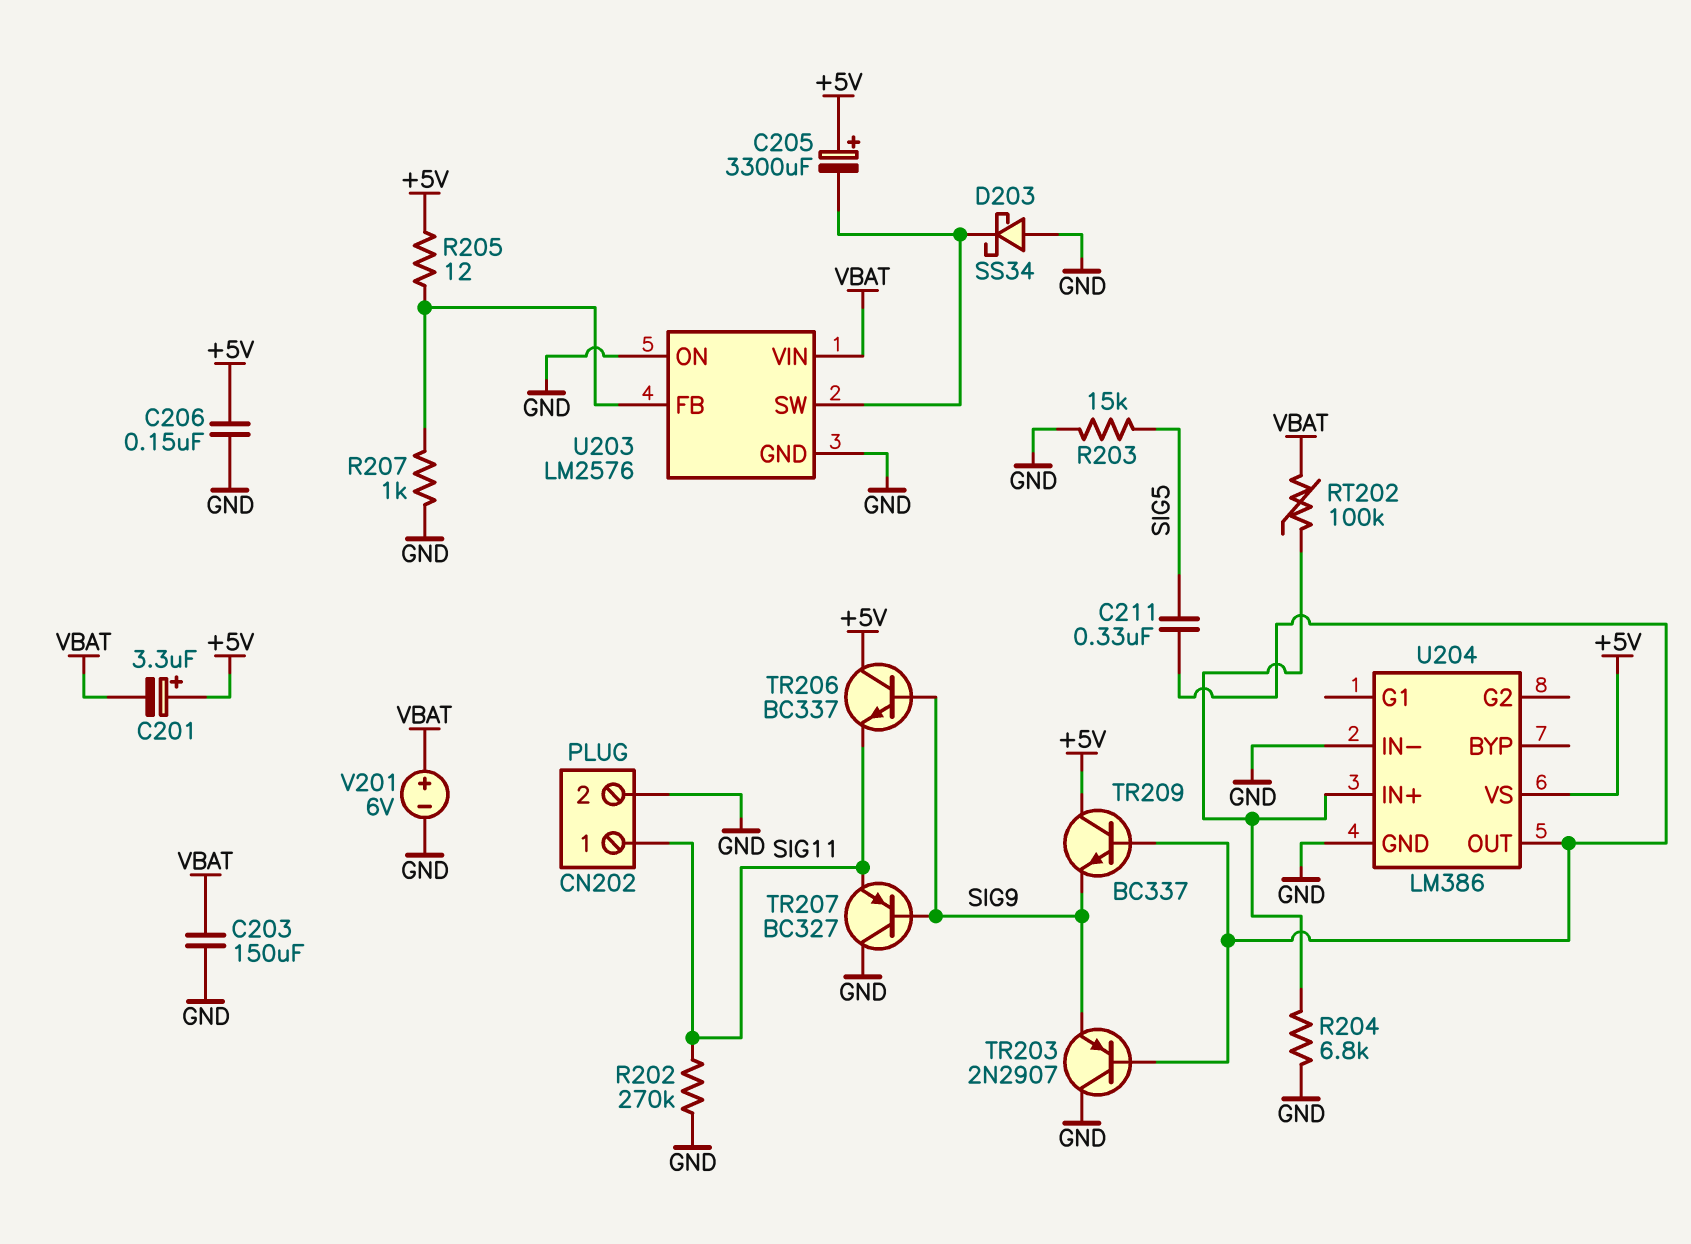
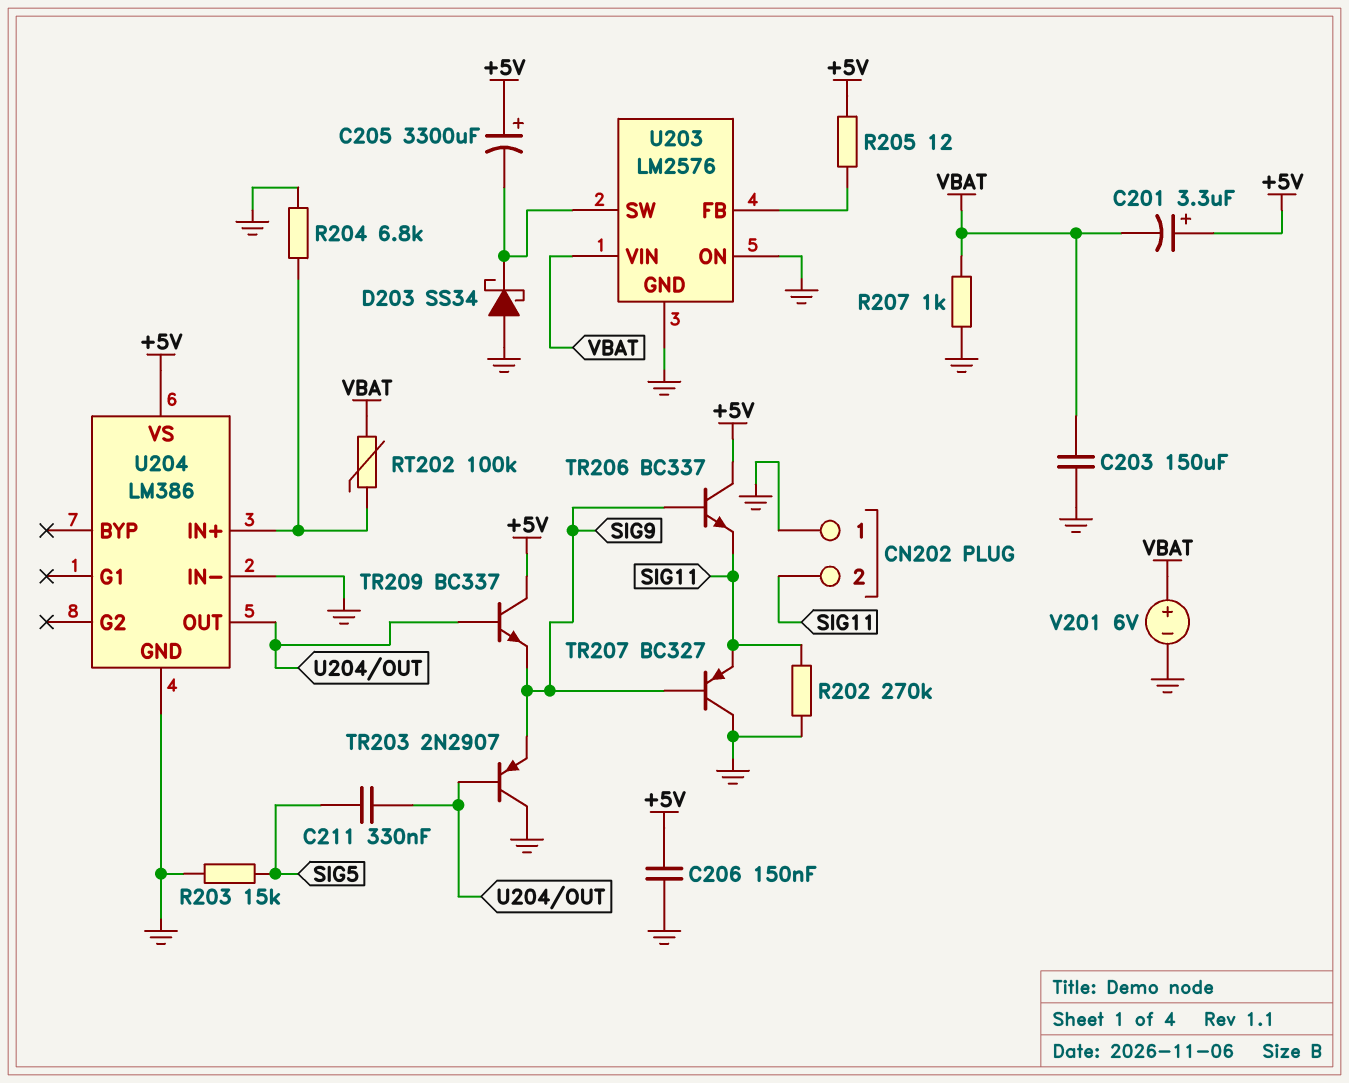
CN202 pin 1: SIG11 -> GND
CN202 pin 2: GND -> SIG11
R207: 1k (GND, U203/FB) -> 1k (GND, VBAT)

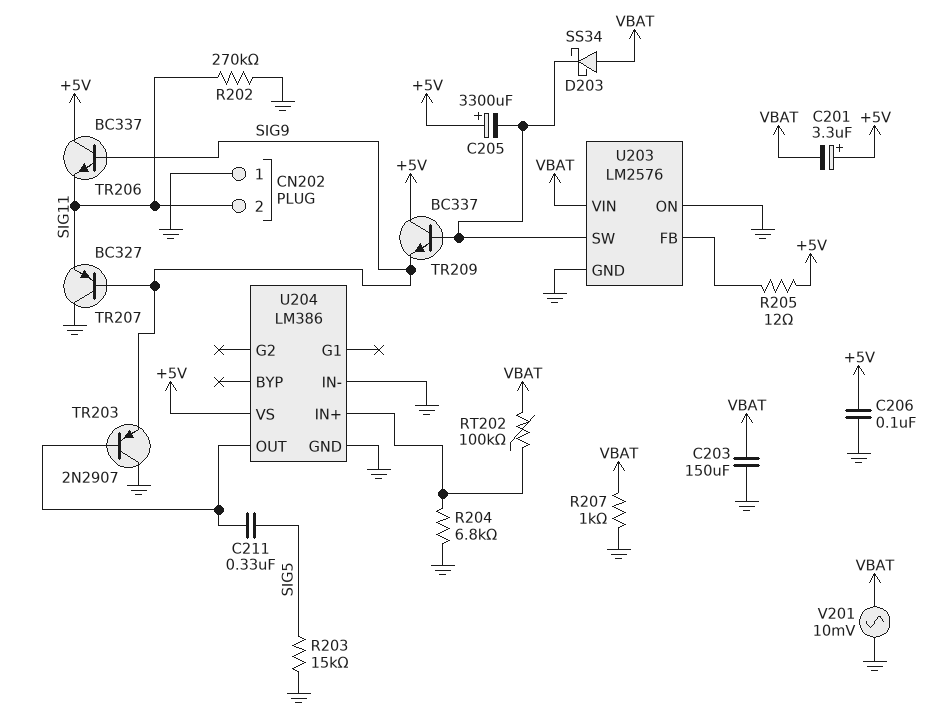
C206: 150nF (+5V, GND) -> 100nF (+5V, GND)
D203: schottky SS34 (A GND, K U203/SW) -> schottky SS34 (A VBAT, K U203/SW)
TR209: NPN BC337 (B U204/OUT, C +5V, E SIG9) -> NPN BC337 (B U203/SW, C +5V, E SIG9)
V201: 6V (plus VBAT, minus GND) -> AC 10mV (GND, VBAT)

